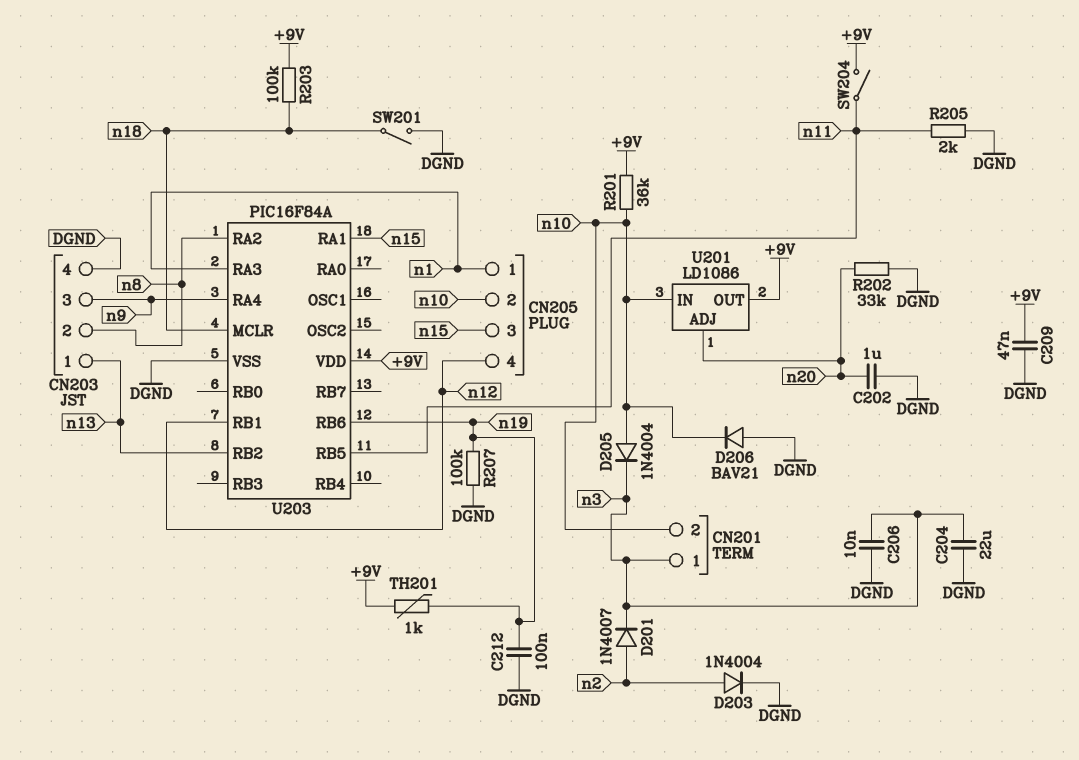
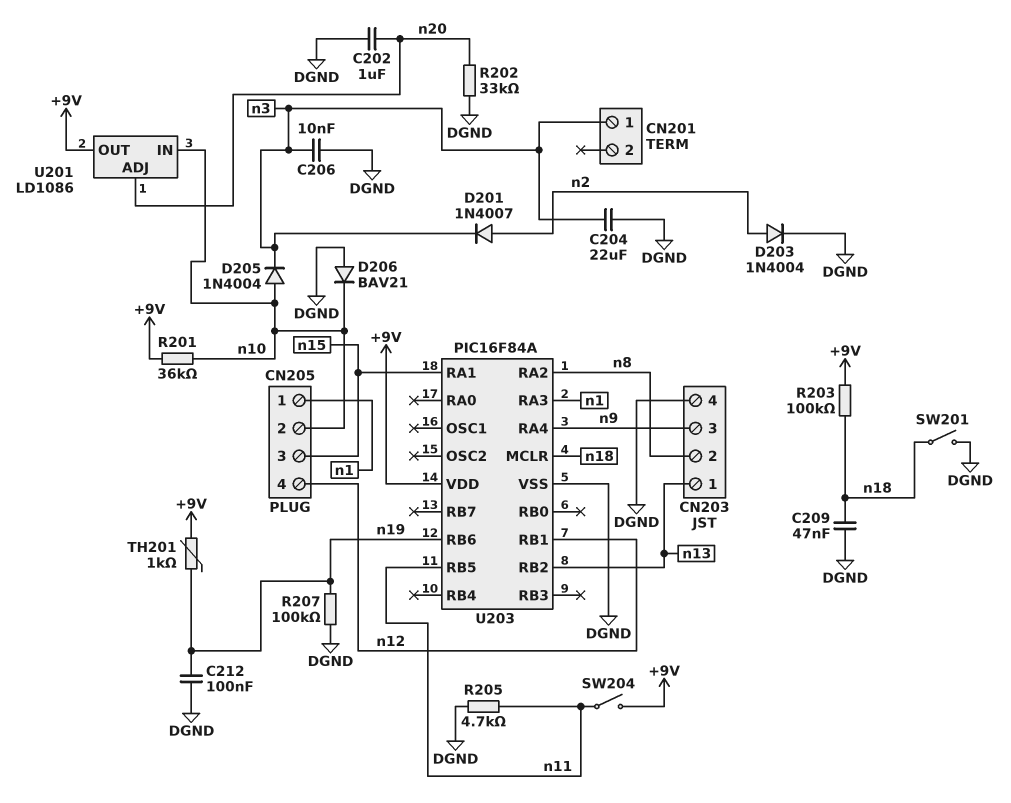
C209: 47nF (+9V, DGND) -> 47nF (DGND, n18)
CN201 pin 2: n10 -> none
R205: 2k (DGND, n11) -> 4.7k (DGND, n11)

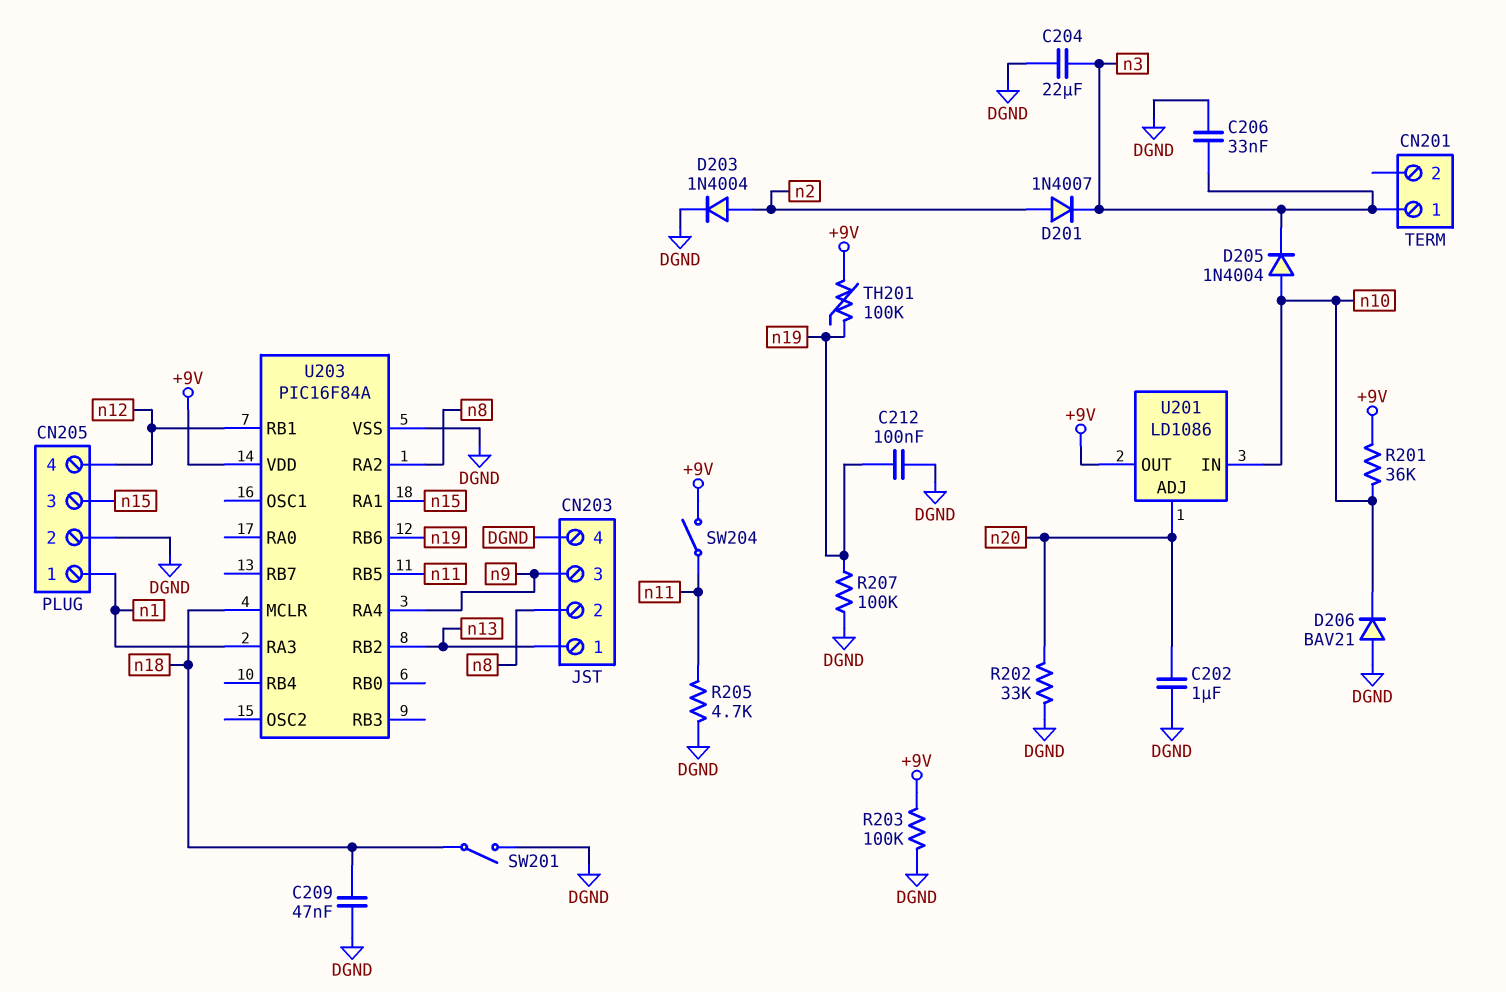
C206: 10nF (DGND, n3) -> 33nF (DGND, n3)
CN205 pin 2: n10 -> DGND
R203: 100k (+9V, n18) -> 100k (+9V, DGND)
TH201: 1k (+9V, n19) -> 100k (+9V, n19)

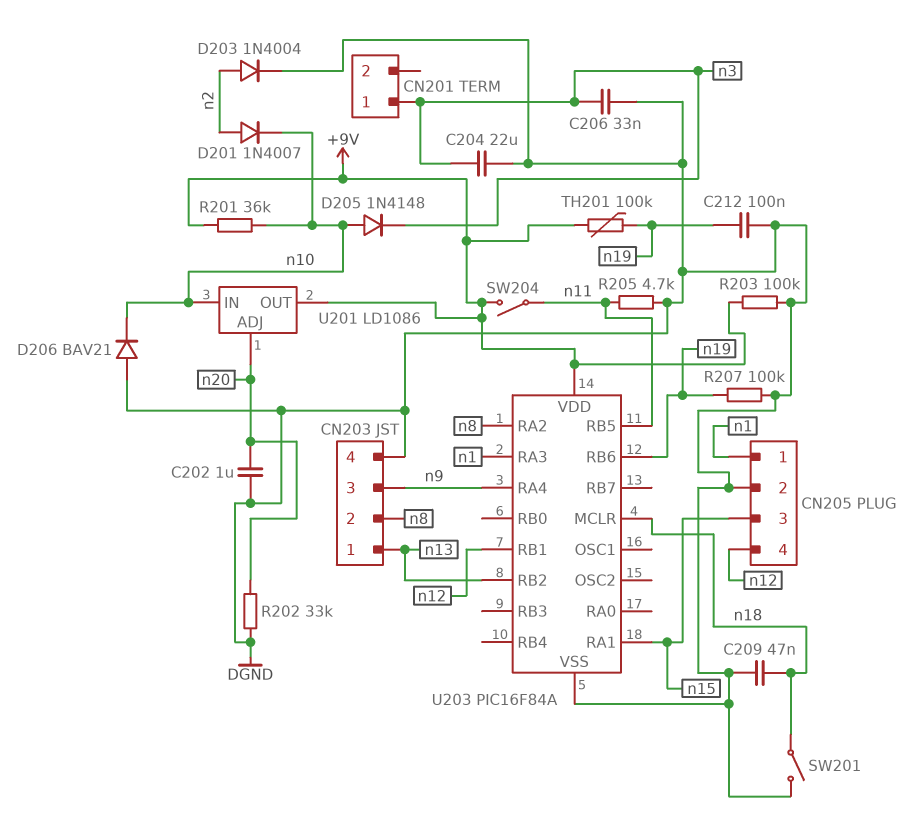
D201: diode 1N4007 (A n2, K n3) -> diode 1N4007 (A n2, K n10)
D205: diode 1N4004 (A n10, K n3) -> diode 1N4148 (A n10, K n3)

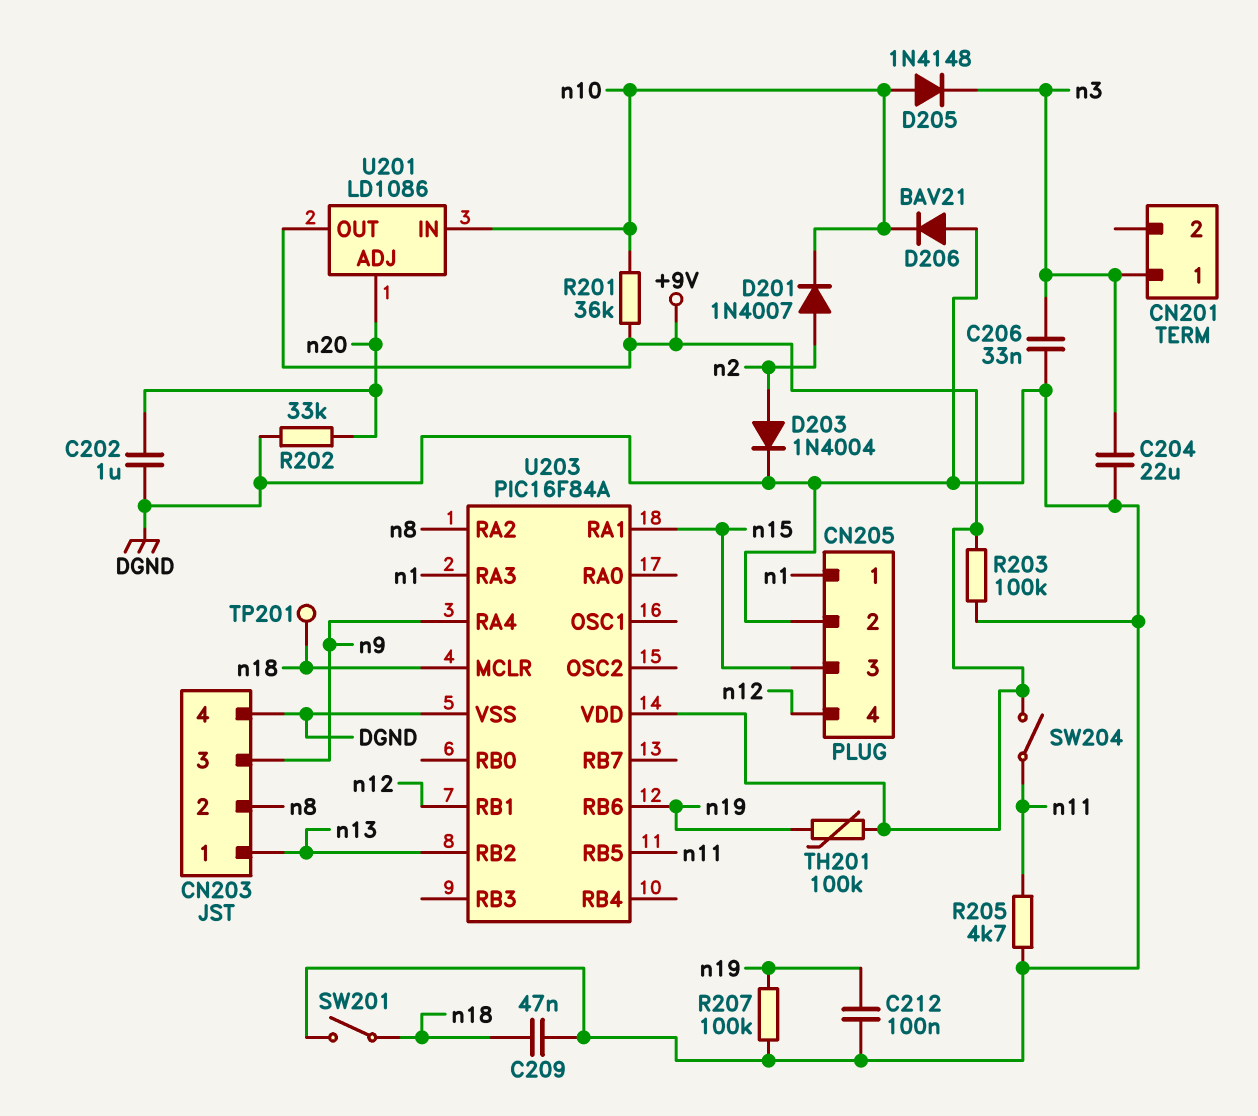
TP201: none -> test point (n18)

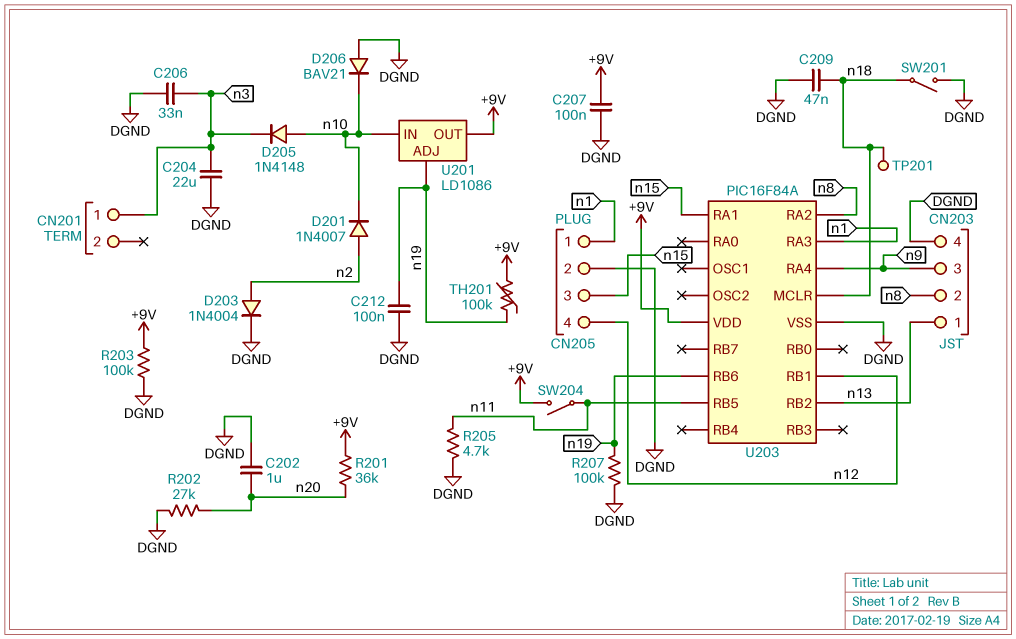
C207: none -> 100nF (+9V, DGND)
R201: 36k (+9V, n10) -> 36k (+9V, n20)
R202: 33k (DGND, n20) -> 27k (DGND, n20)
U201 pin ADJ: n20 -> n19

